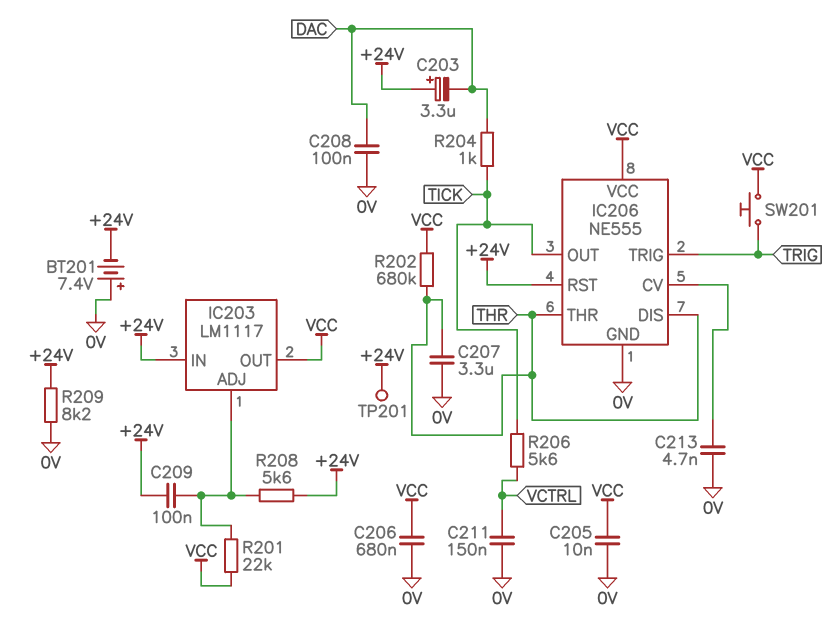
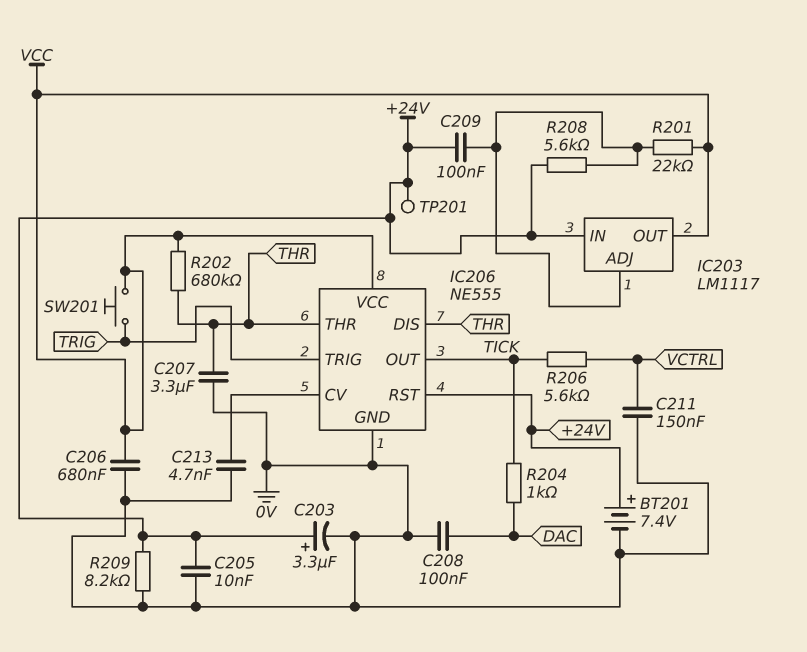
BT201: 7.4V (plus 0V, minus +24V) -> 7.4V (plus +24V, minus 0V)
C203: 3.3uF (plus +24V, minus DAC) -> 3.3uF (plus +24V, minus 0V)
C205: 10nF (0V, VCC) -> 10nF (+24V, 0V)

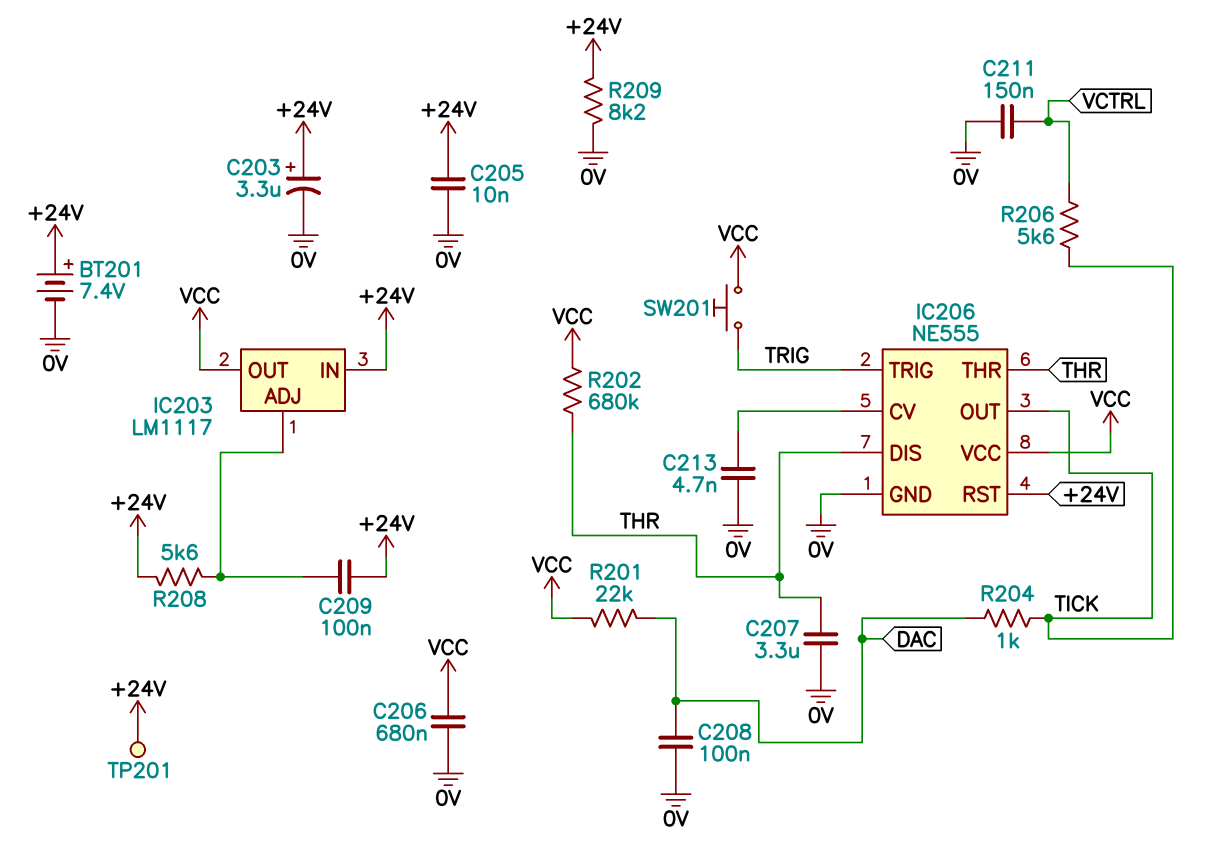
R201: 22k (IC203/ADJ, VCC) -> 22k (DAC, VCC)

